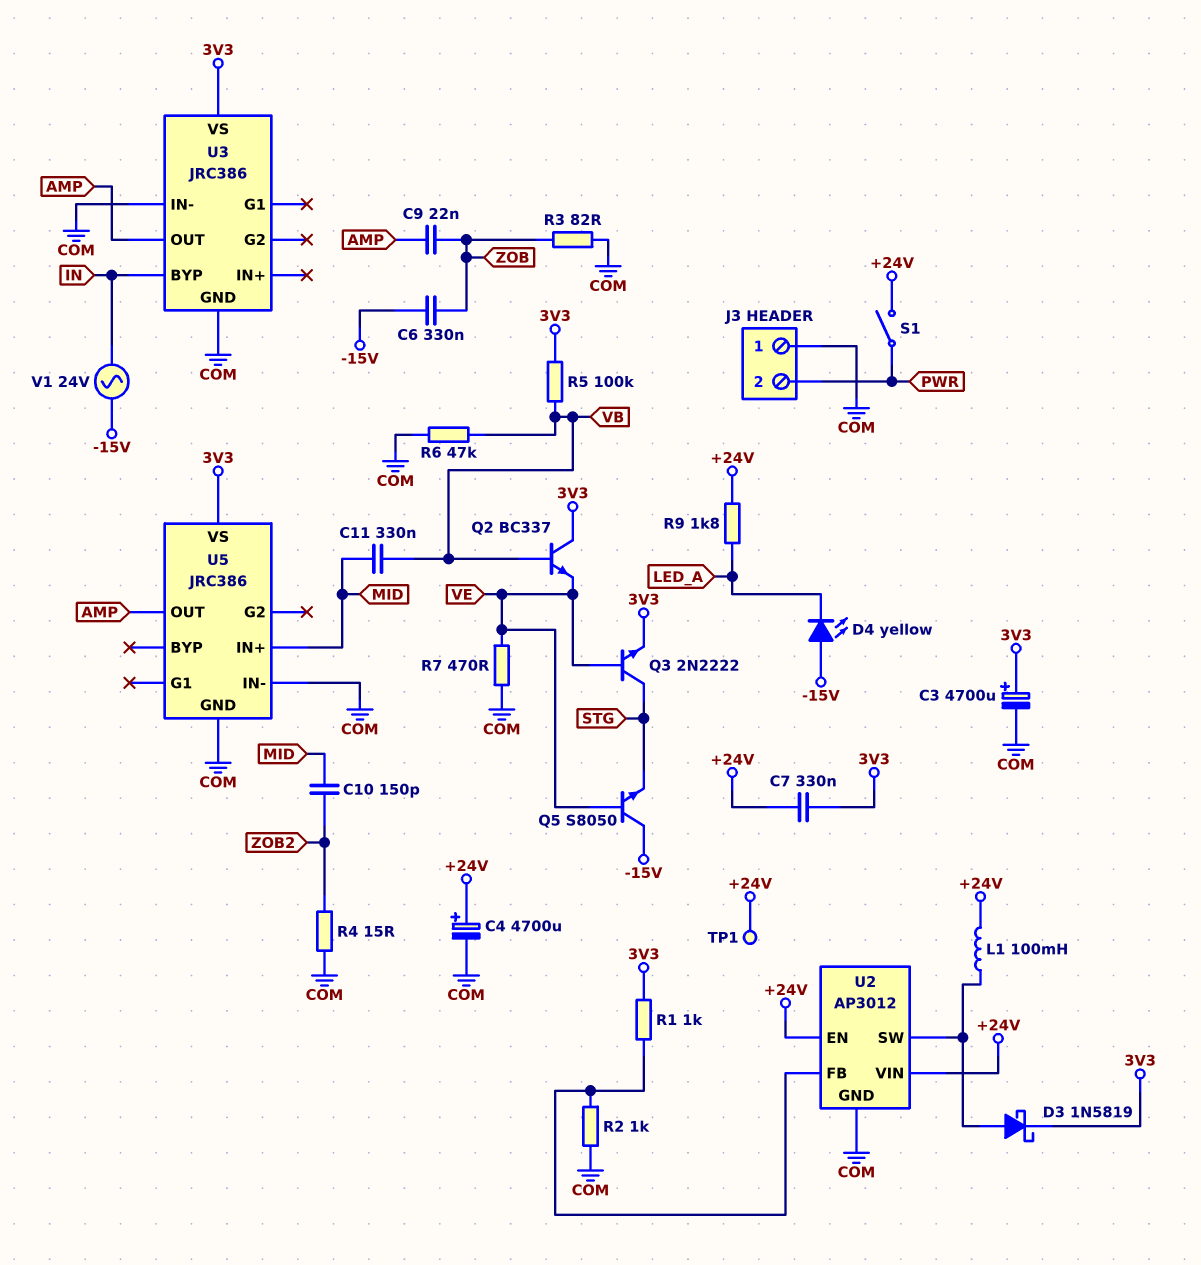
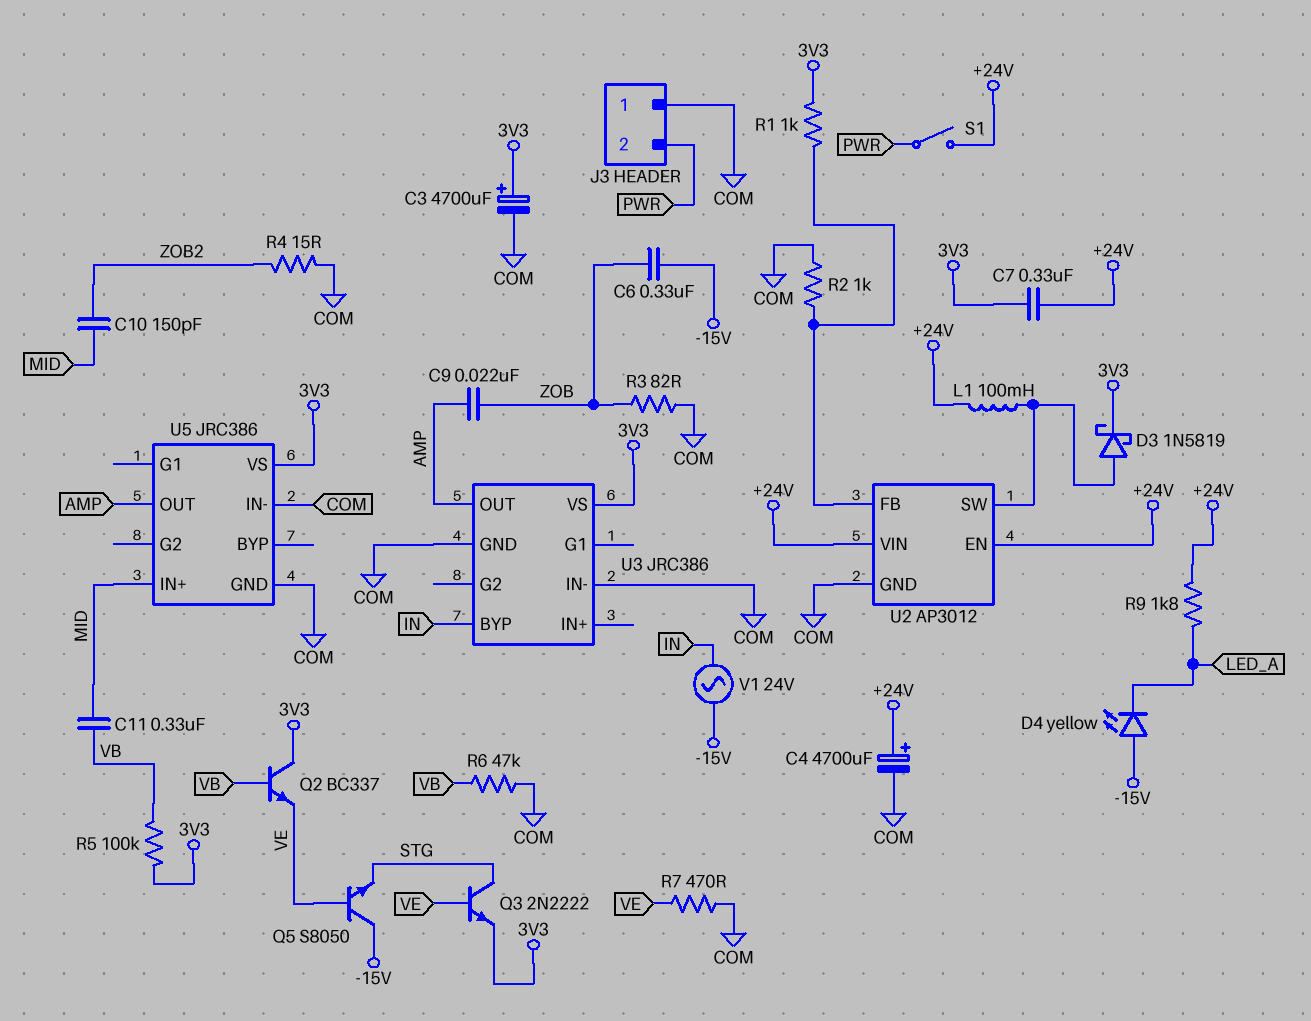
TP1: test point (+24V) -> none

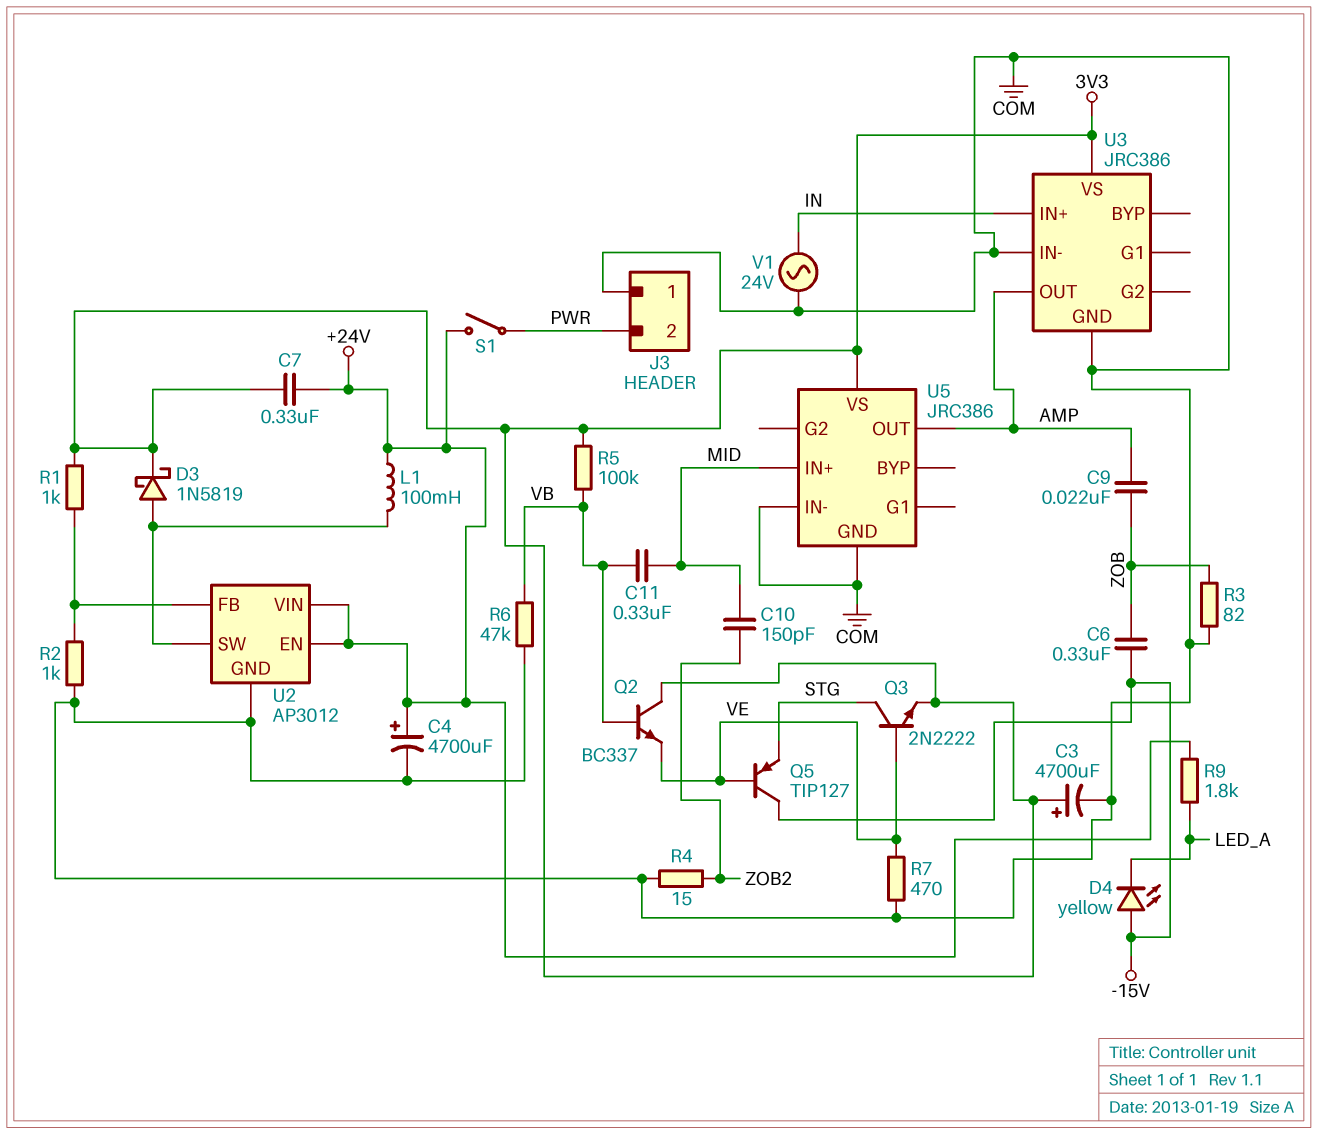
Q5: NPN S8050 (B VE, C -15V, E STG) -> PNP TIP127 (B VE, C -15V, E STG)
U3 pin BYP: IN -> none
U3 pin IN+: none -> IN
V1: AC 24V (-15V, IN) -> AC 24V (COM, IN)

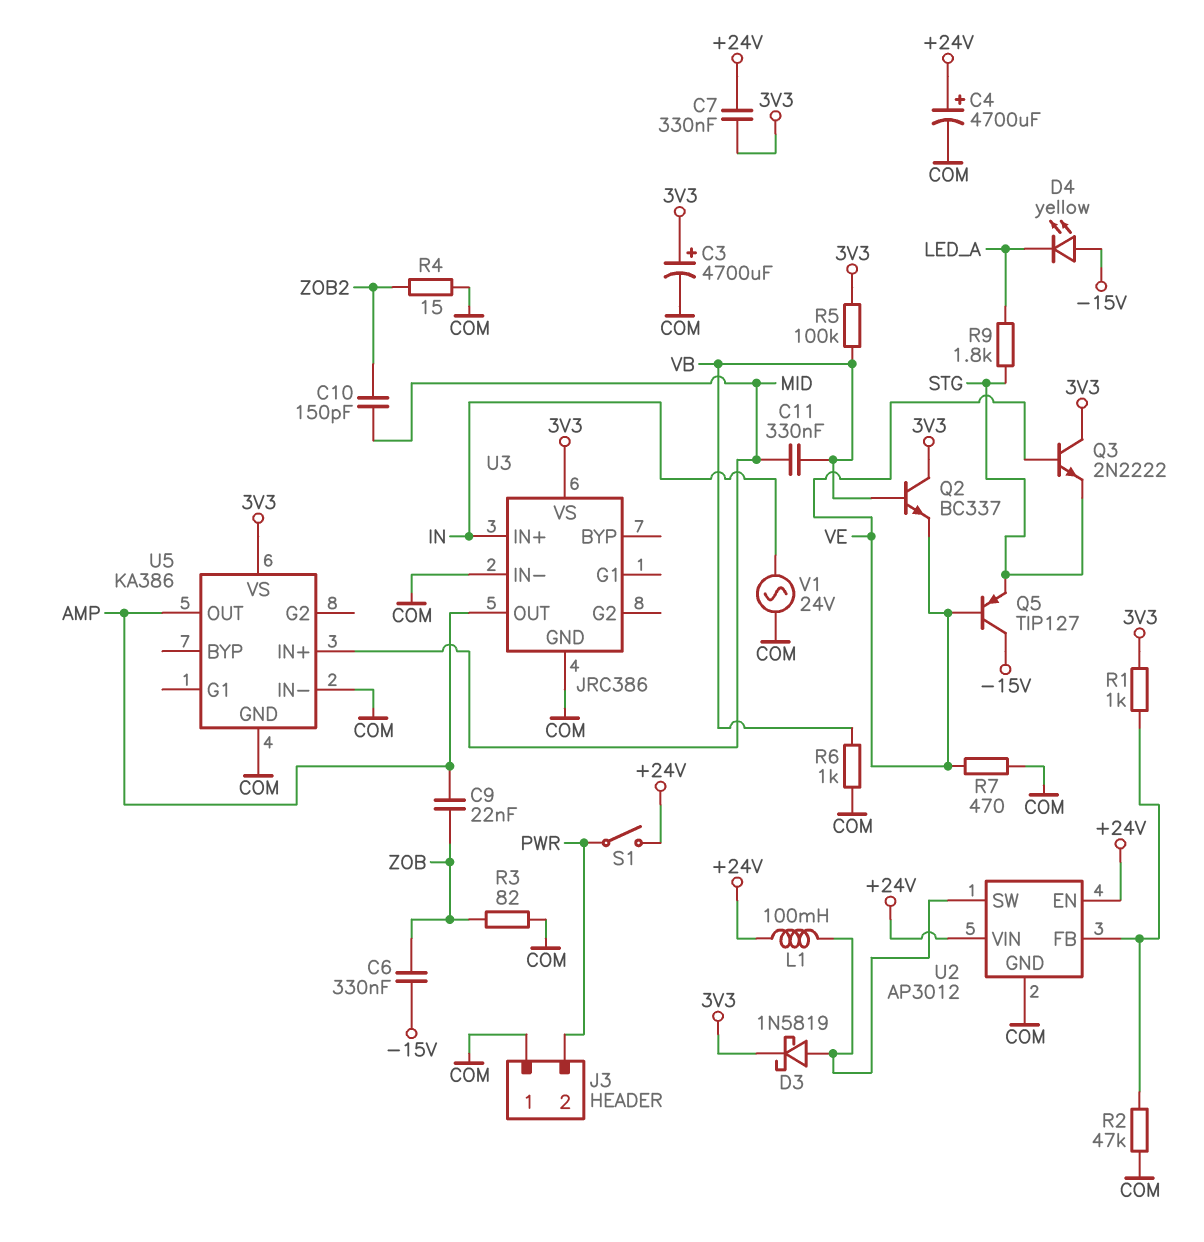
Q3: NPN 2N2222 (B VE, C STG, E 3V3) -> NPN 2N2222 (B VE, C 3V3, E STG)
R2: 1k (COM, U2/FB) -> 47k (COM, U2/FB)
R6: 47k (COM, VB) -> 1k (COM, VB)
R9: 1.8k (+24V, LED_A) -> 1.8k (LED_A, STG)
U5: JRC386 -> KA386

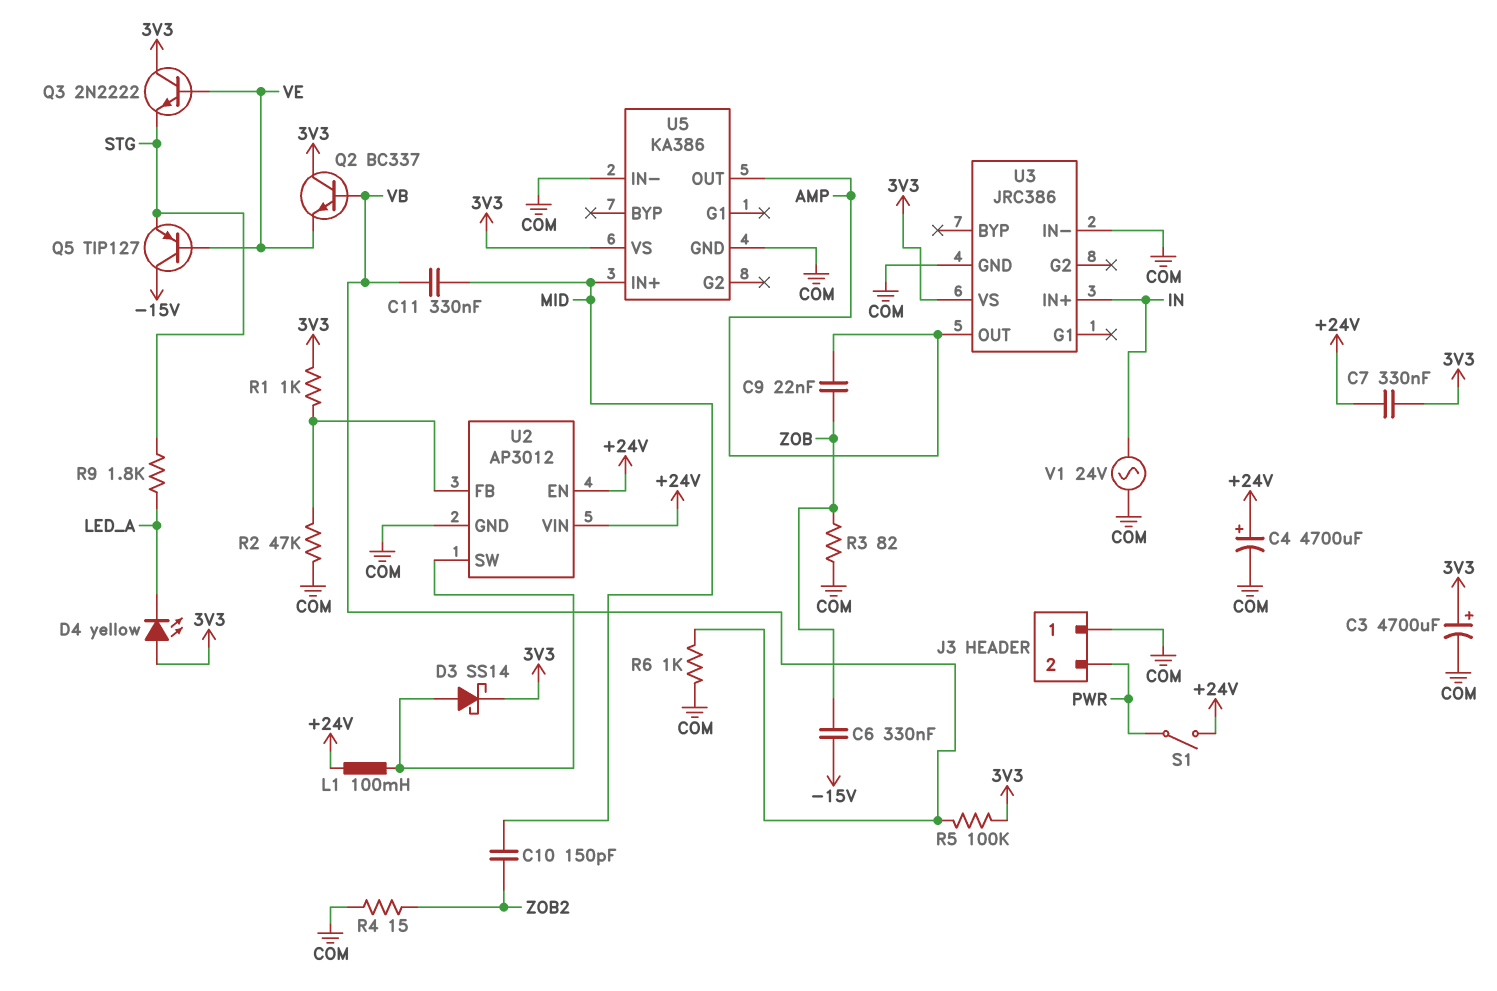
D3: schottky 1N5819 (A U2/SW, K 3V3) -> schottky SS14 (A U2/SW, K 3V3)
D4: LED yellow (A -15V, K LED_A) -> LED yellow (A 3V3, K LED_A)
R7: 470 (COM, VE) -> none

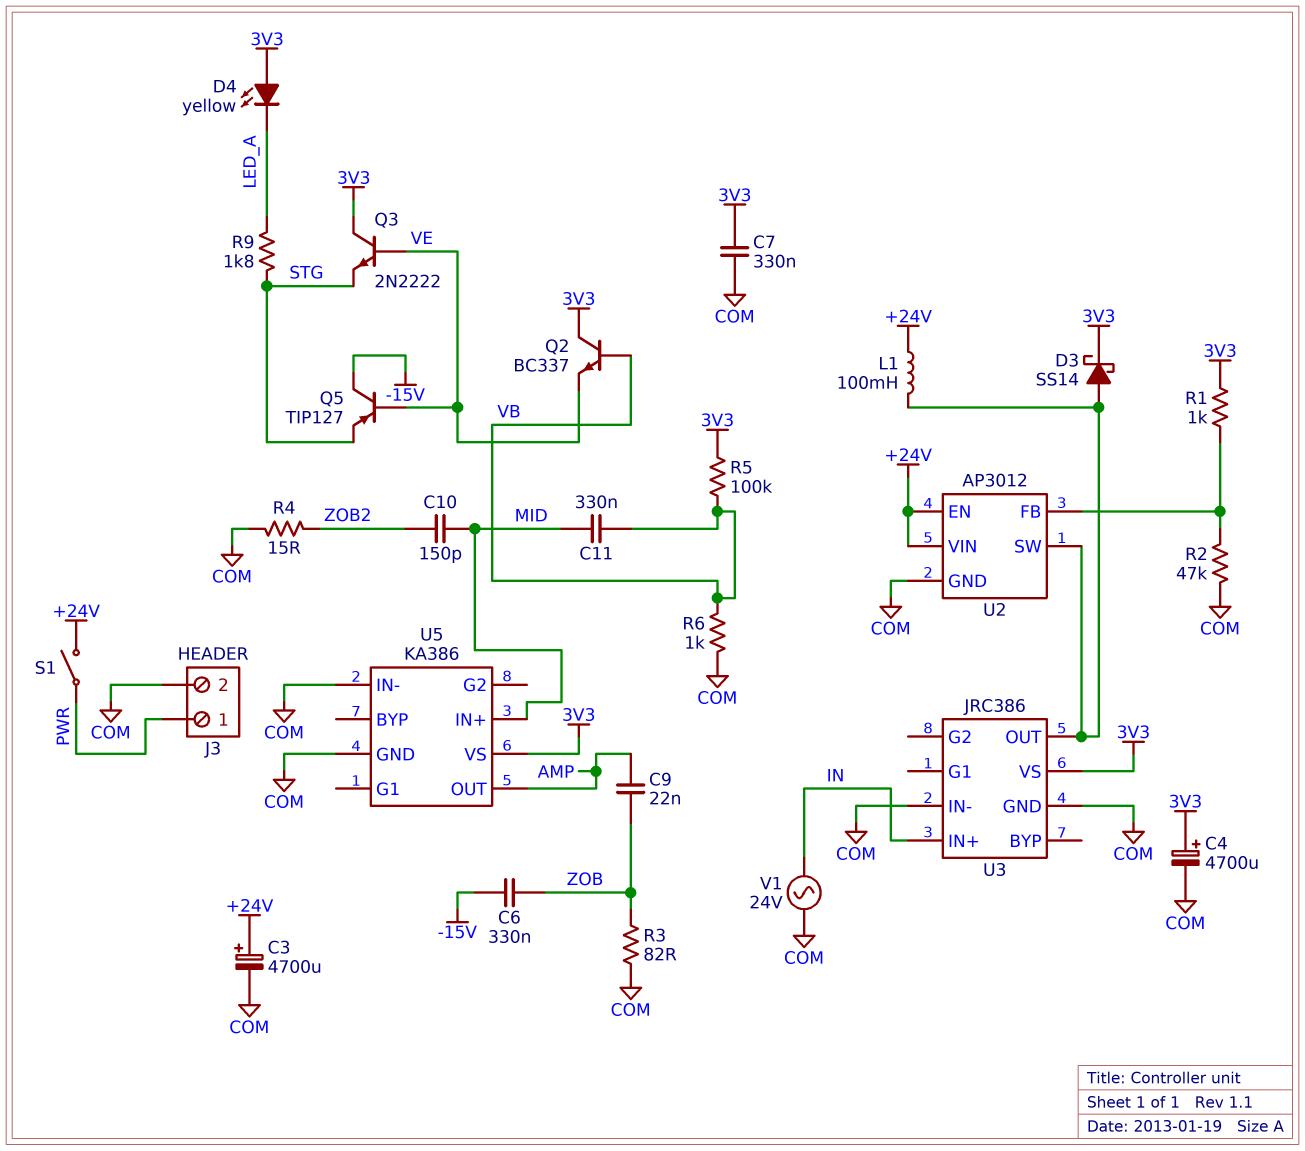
C3: 4700uF (plus 3V3, minus COM) -> 4700uF (plus +24V, minus COM)
C4: 4700uF (plus +24V, minus COM) -> 4700uF (plus 3V3, minus COM)
C7: 330nF (+24V, 3V3) -> 330nF (3V3, COM)
J3 pin 1: COM -> PWR
J3 pin 2: PWR -> COM
U3 pin OUT: AMP -> U2/SW

